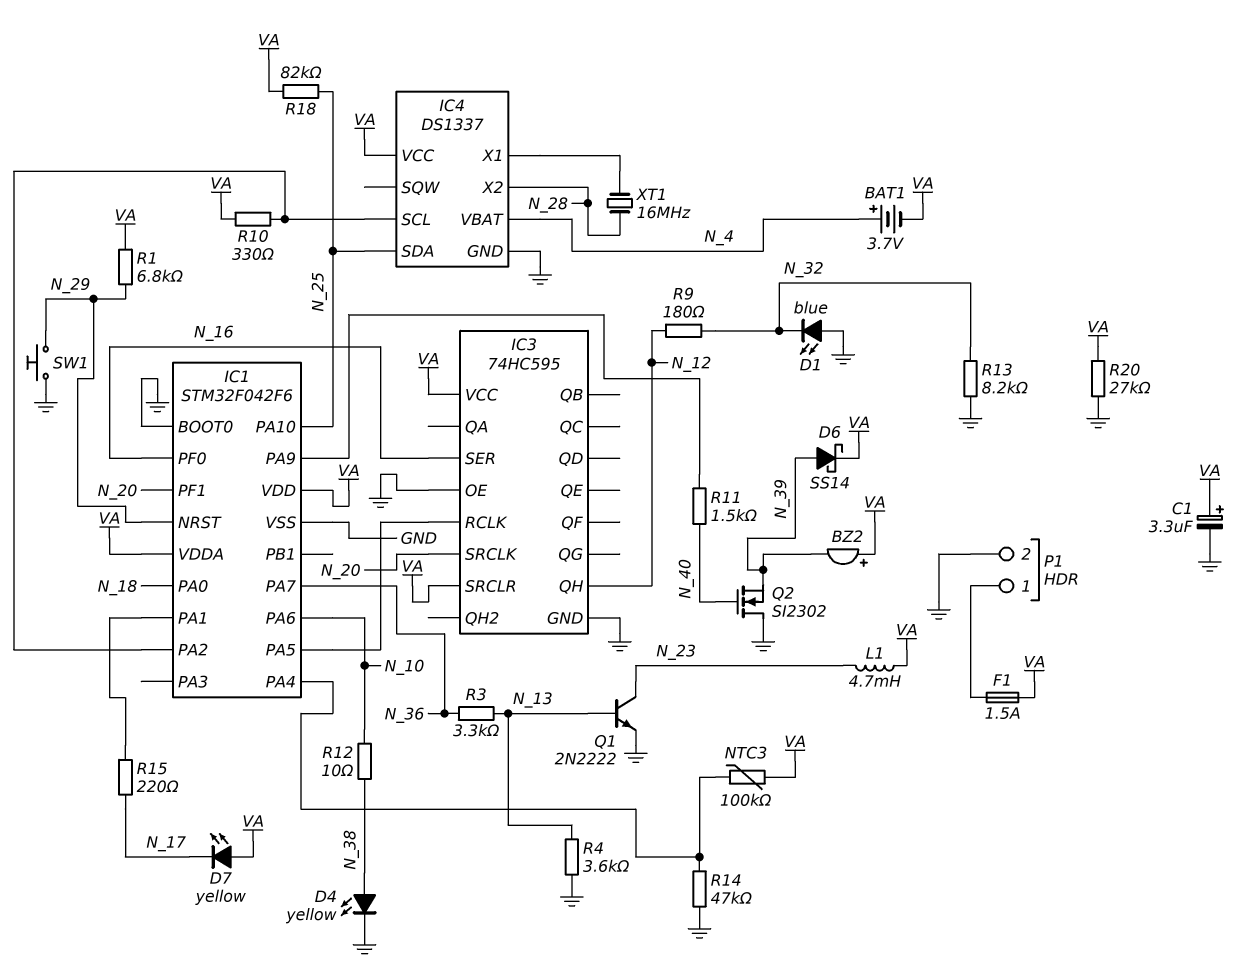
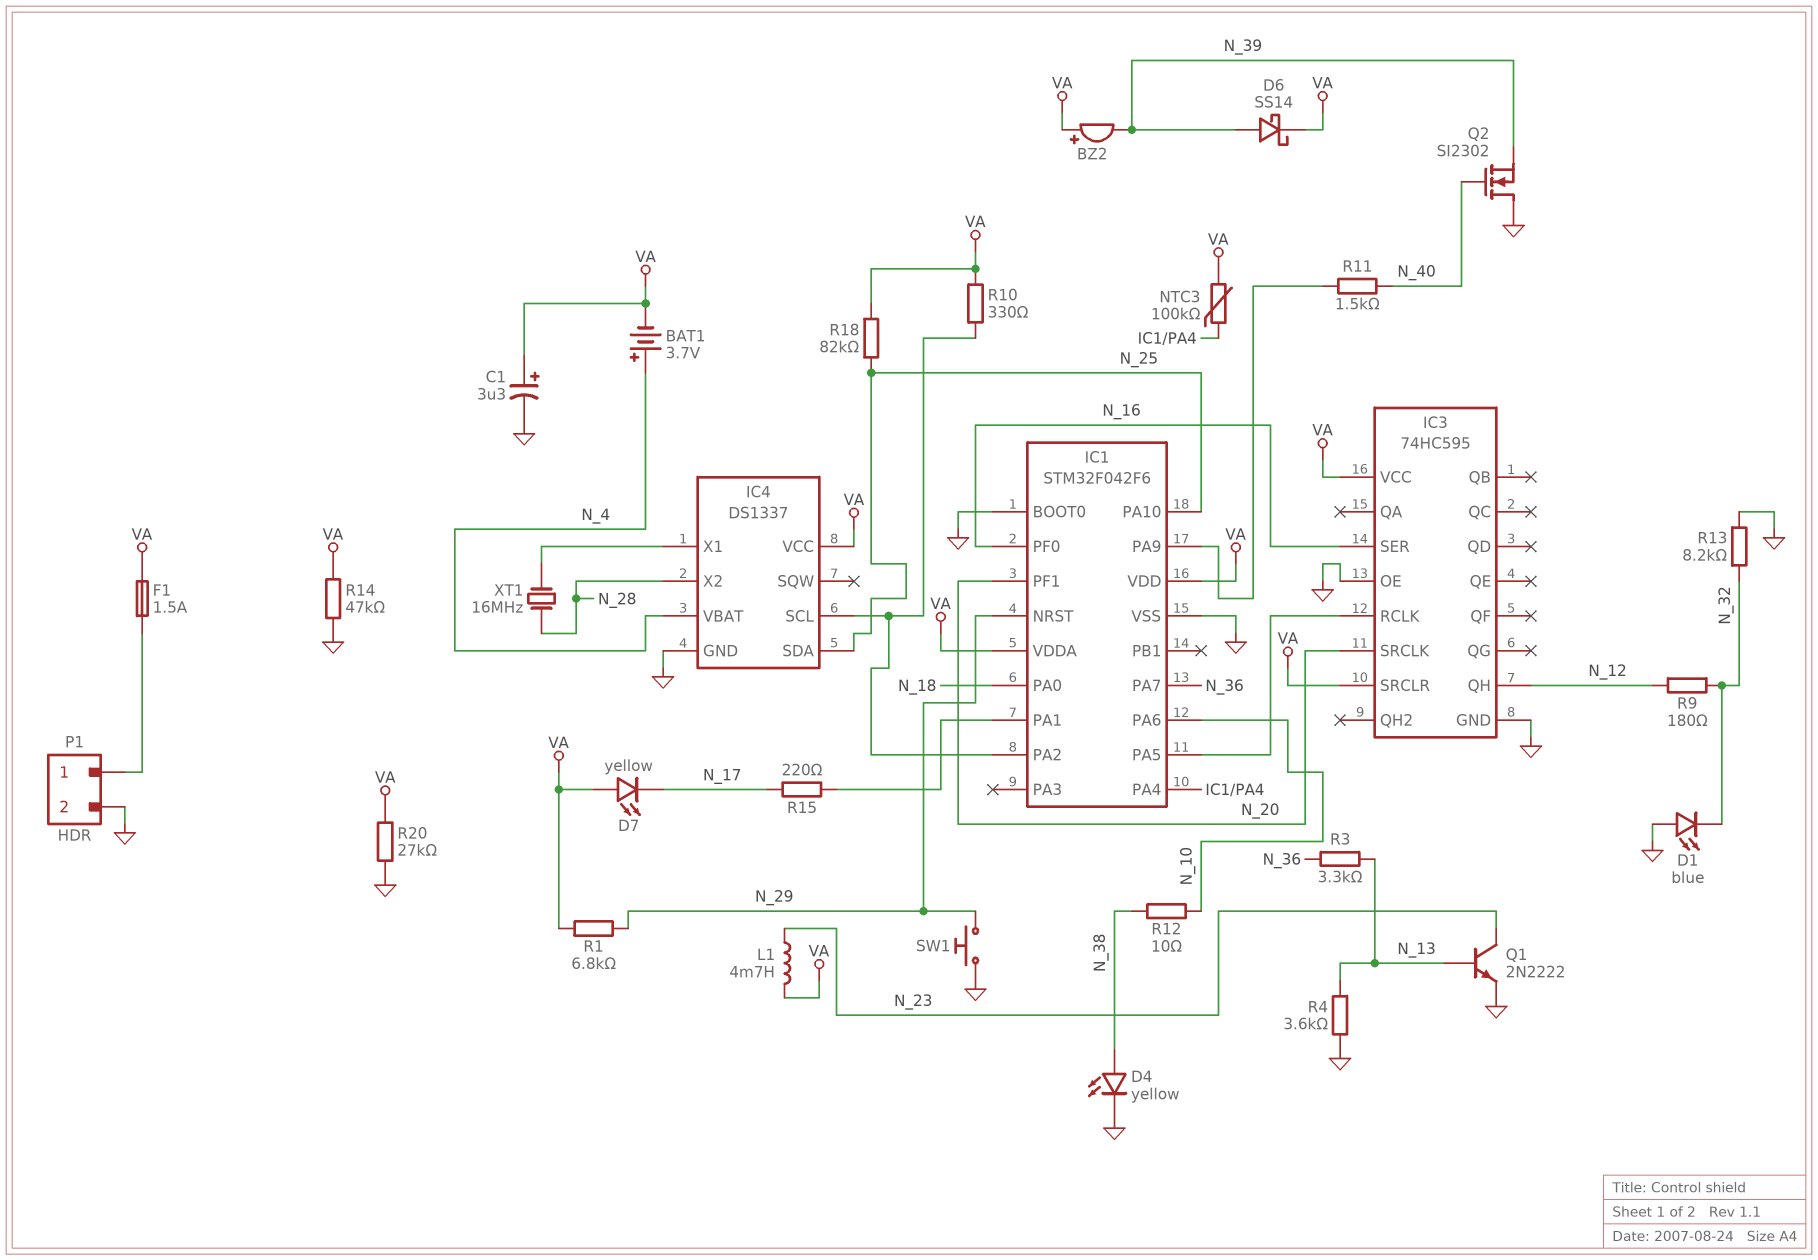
R14: 47k (GND, IC1/PA4) -> 47k (GND, VA)

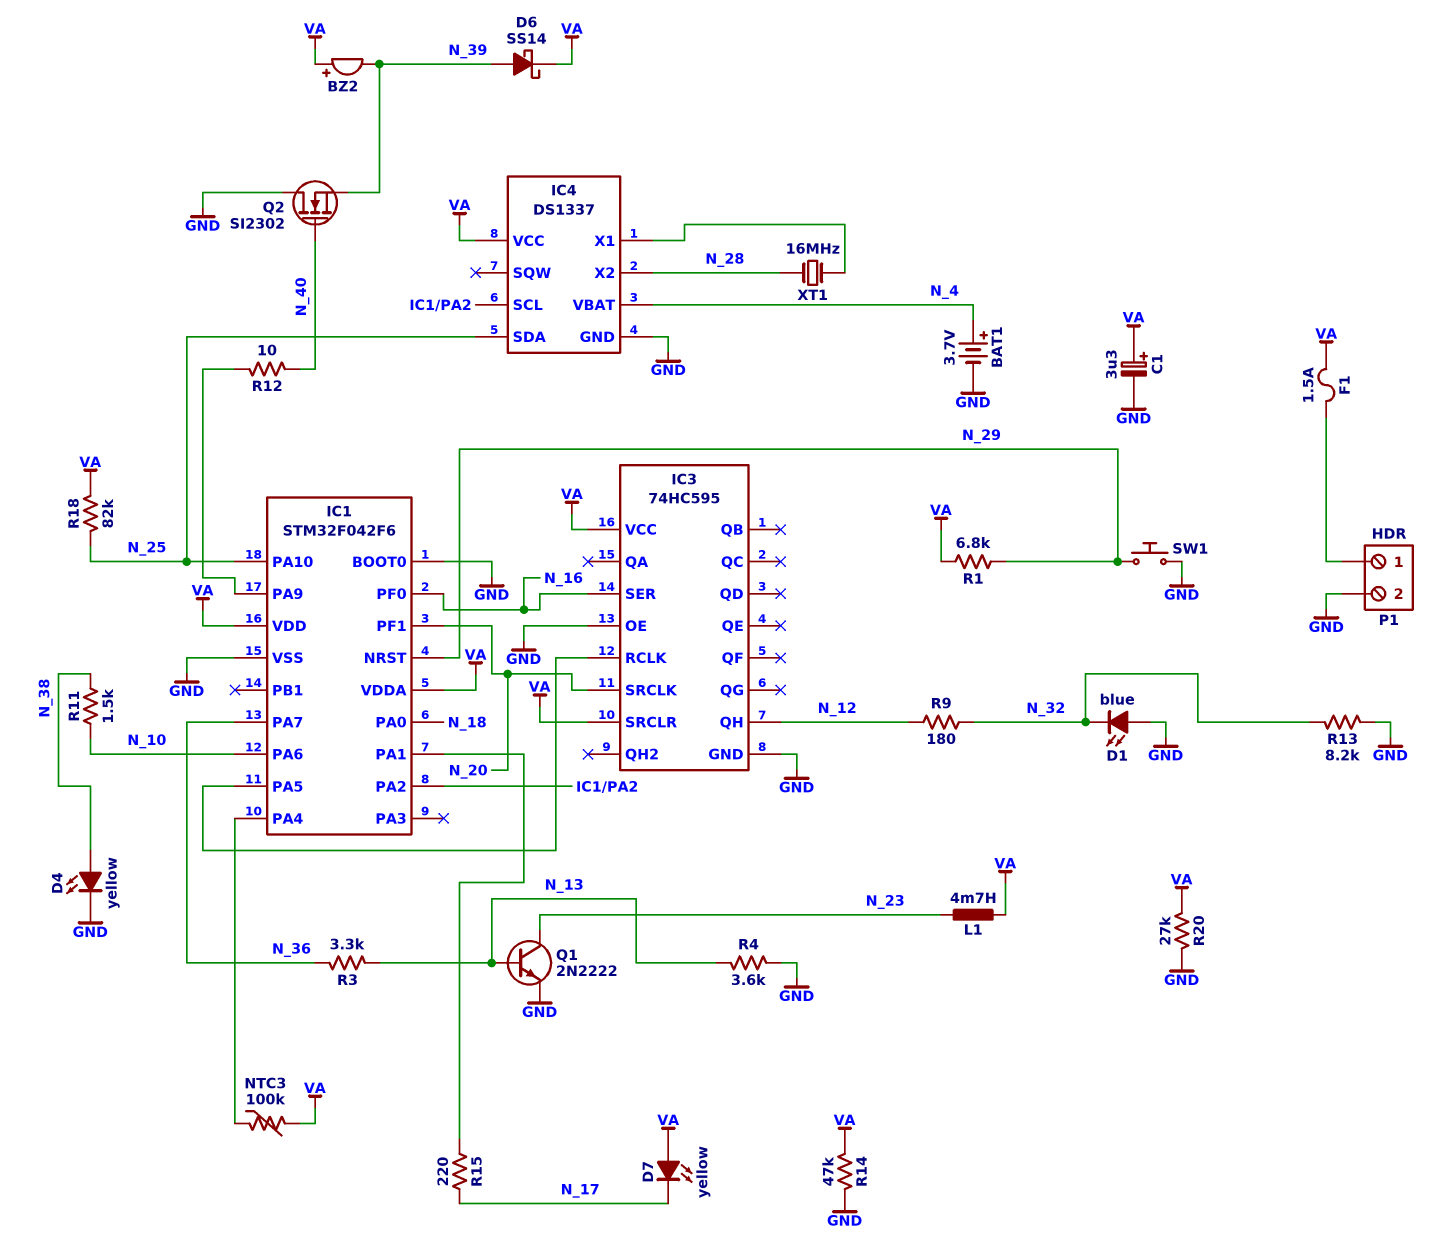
BAT1: 3.7V (plus N_4, minus VA) -> 3.7V (plus N_4, minus GND)
R10: 330 (IC1/PA2, VA) -> none
R11: 1.5k (IC1/PA9, N_40) -> 1.5k (N_10, N_38)
R12: 10 (N_10, N_38) -> 10 (IC1/PA9, N_40)

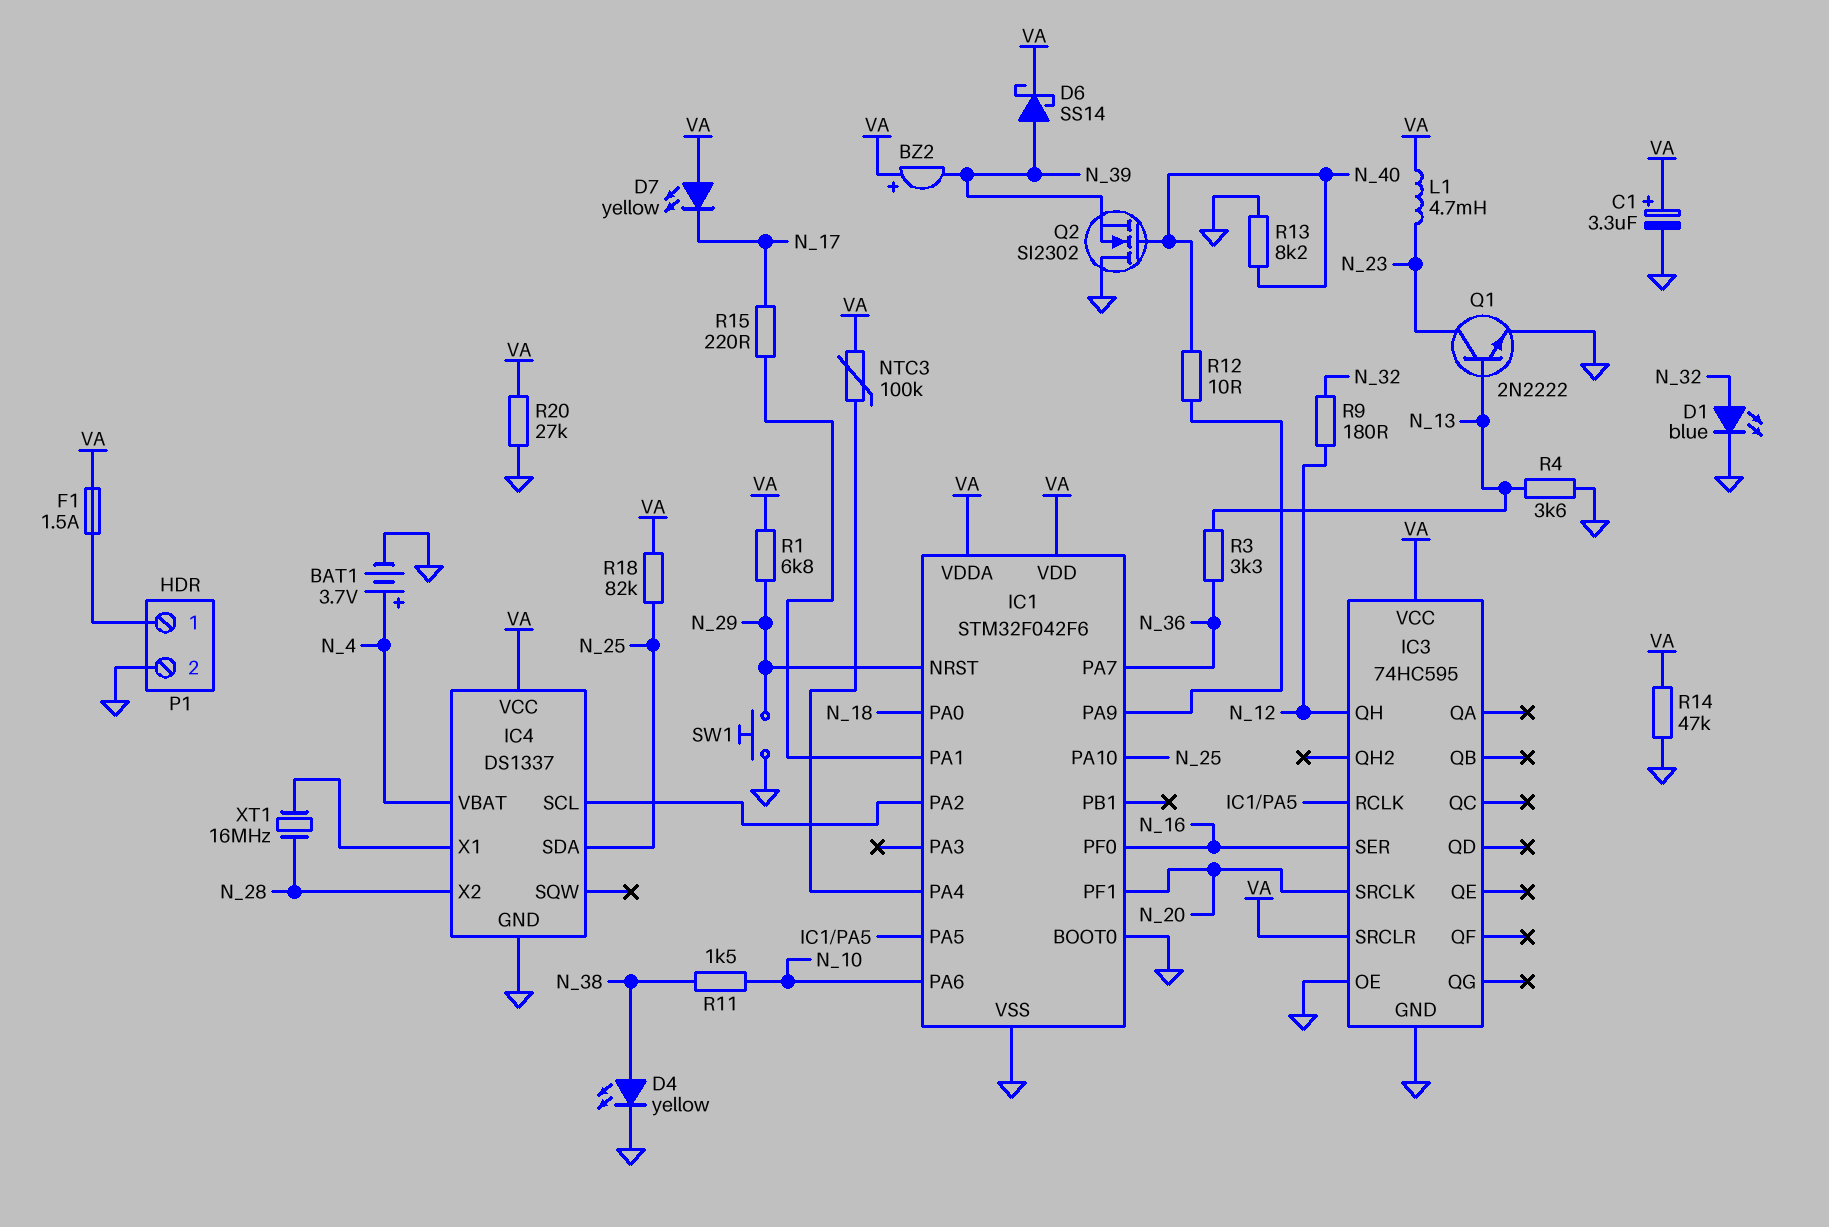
D1: LED blue (A GND, K N_32) -> LED blue (A N_32, K GND)
R13: 8.2k (GND, N_32) -> 8.2k (GND, N_40)

